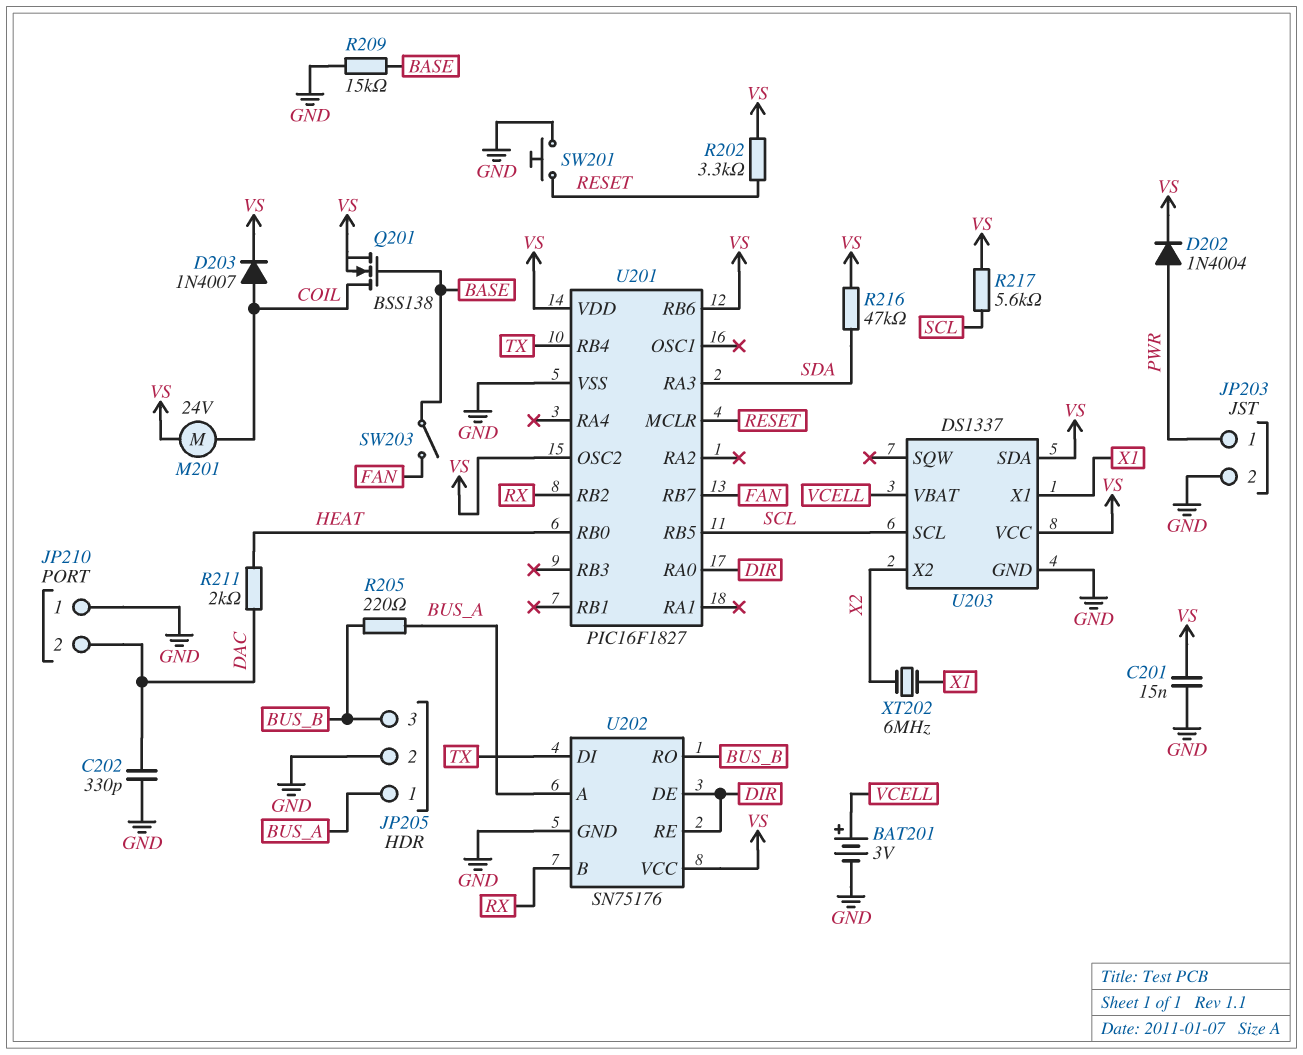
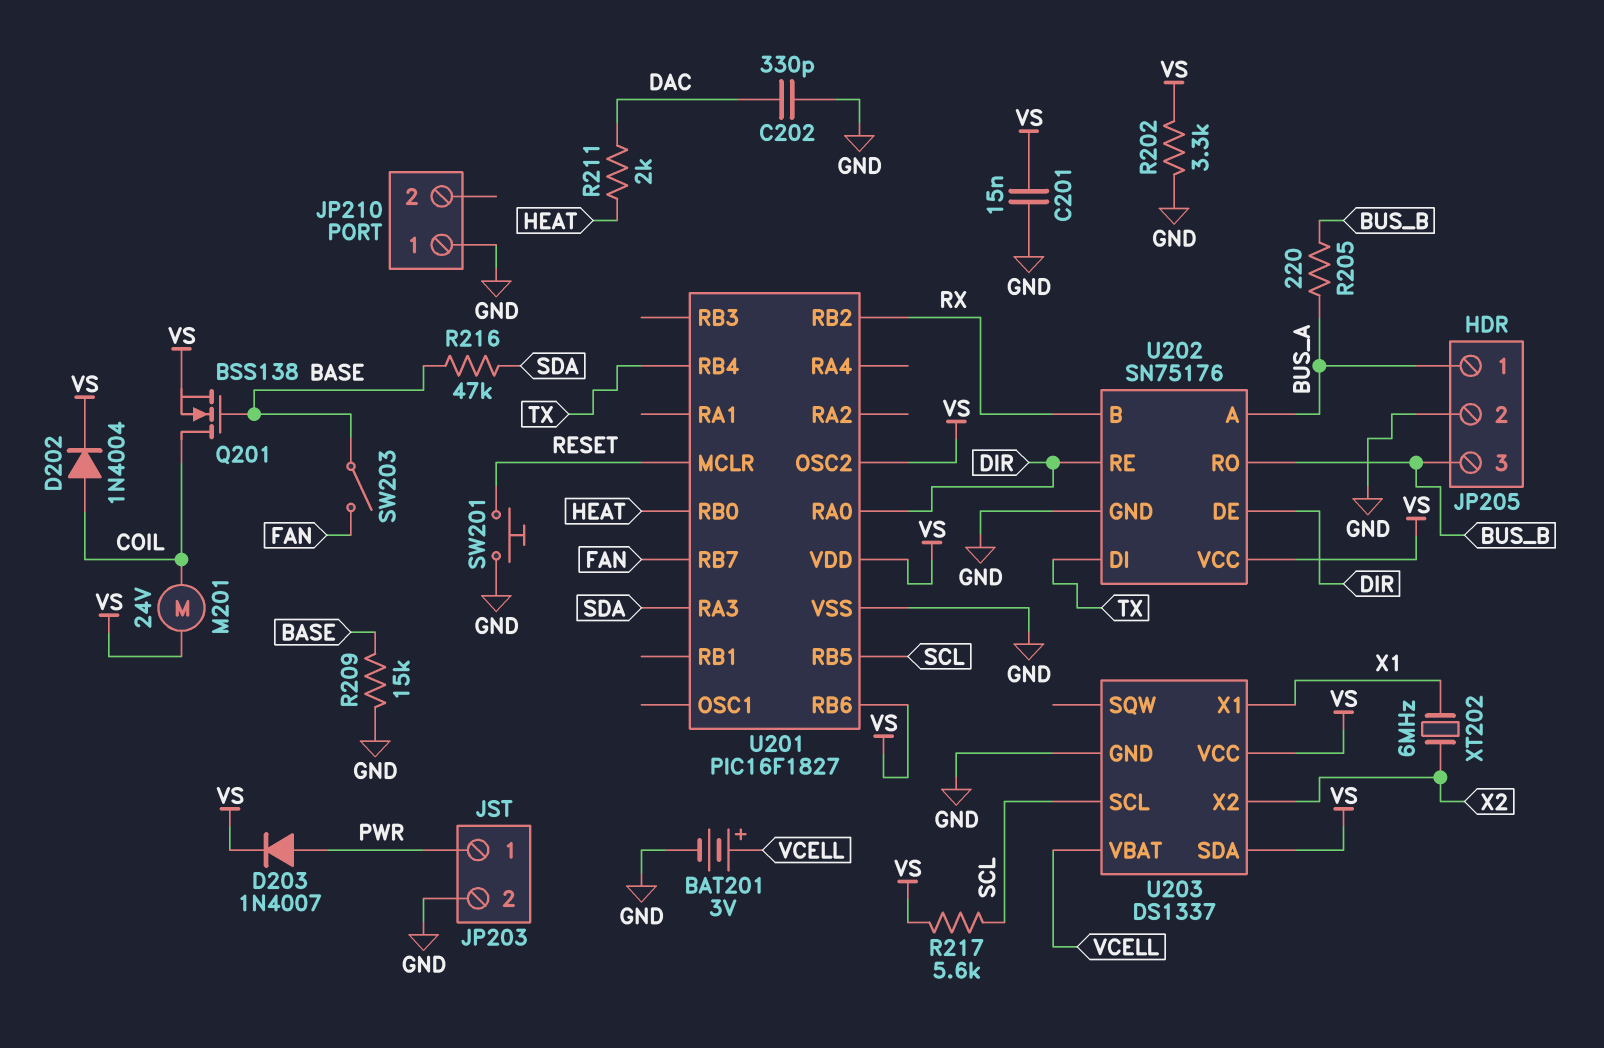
D202: diode 1N4004 (A PWR, K VS) -> diode 1N4004 (A COIL, K VS)
D203: diode 1N4007 (A COIL, K VS) -> diode 1N4007 (A PWR, K VS)
JP210 pin 2: DAC -> none
R202: 3.3k (RESET, VS) -> 3.3k (GND, VS)
R216: 47k (SDA, VS) -> 47k (BASE, SDA)

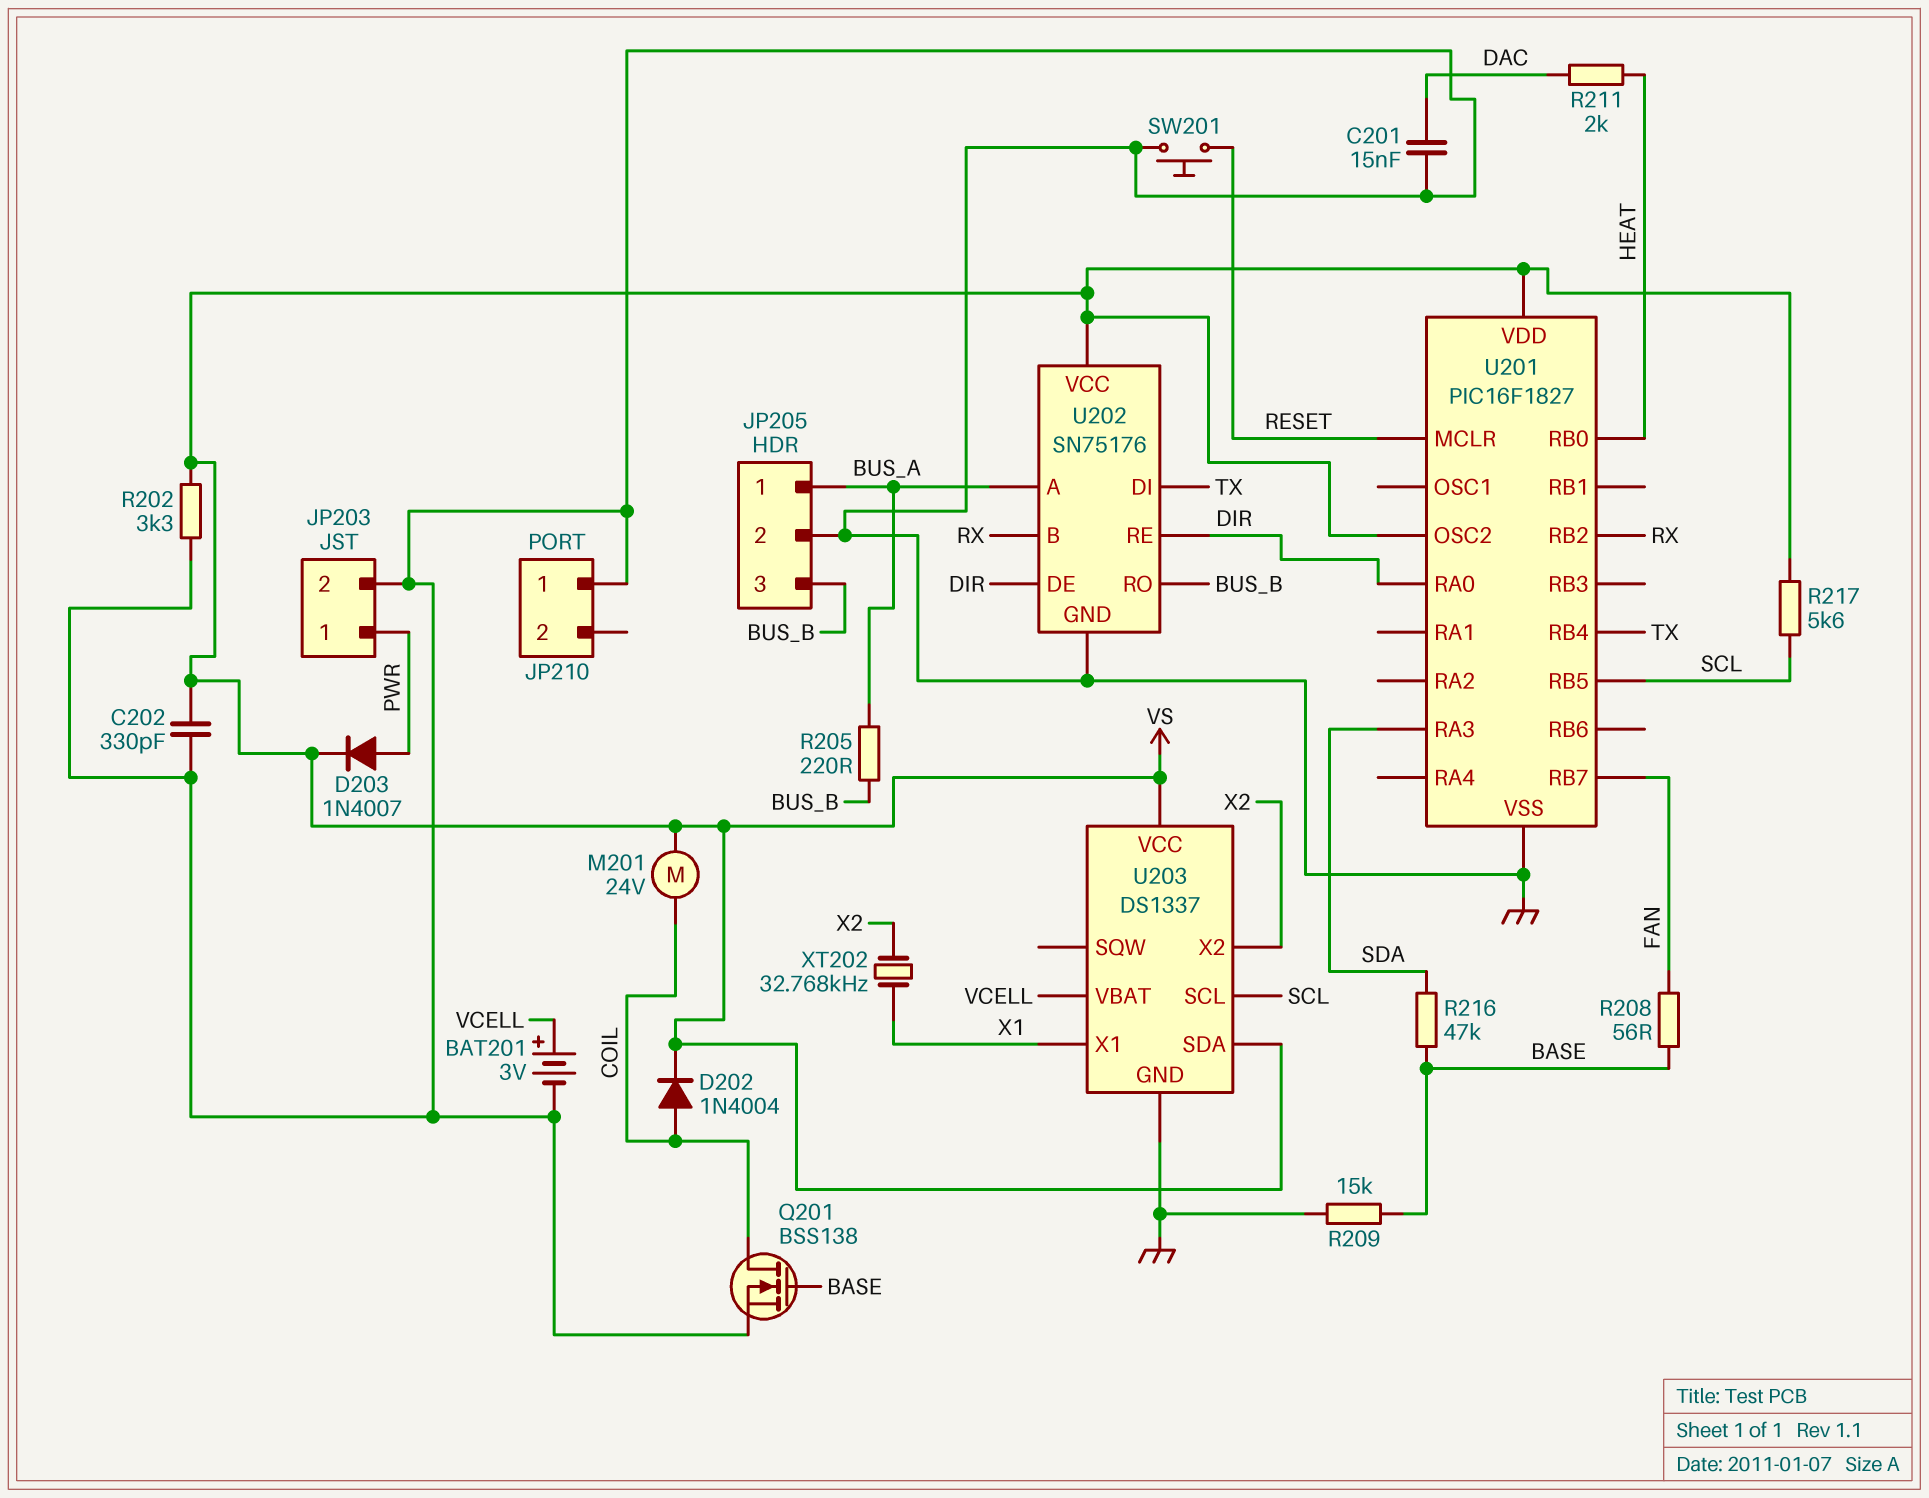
C201: 15nF (GND, VS) -> 15nF (DAC, GND)
C202: 330pF (DAC, GND) -> 330pF (GND, VS)
Q201: NMOS BSS138 (G BASE, D COIL, S VS) -> NMOS BSS138 (G BASE, D COIL, S GND)
R208: none -> 56 (BASE, FAN)
SW203: switch (BASE, FAN) -> none
U201 pin RB6: VS -> none
XT202: 6MHz (X1, X2) -> 32.768kHz (X1, X2)

